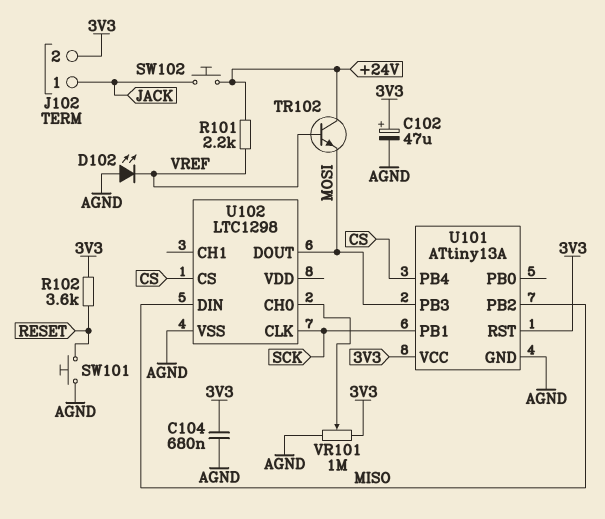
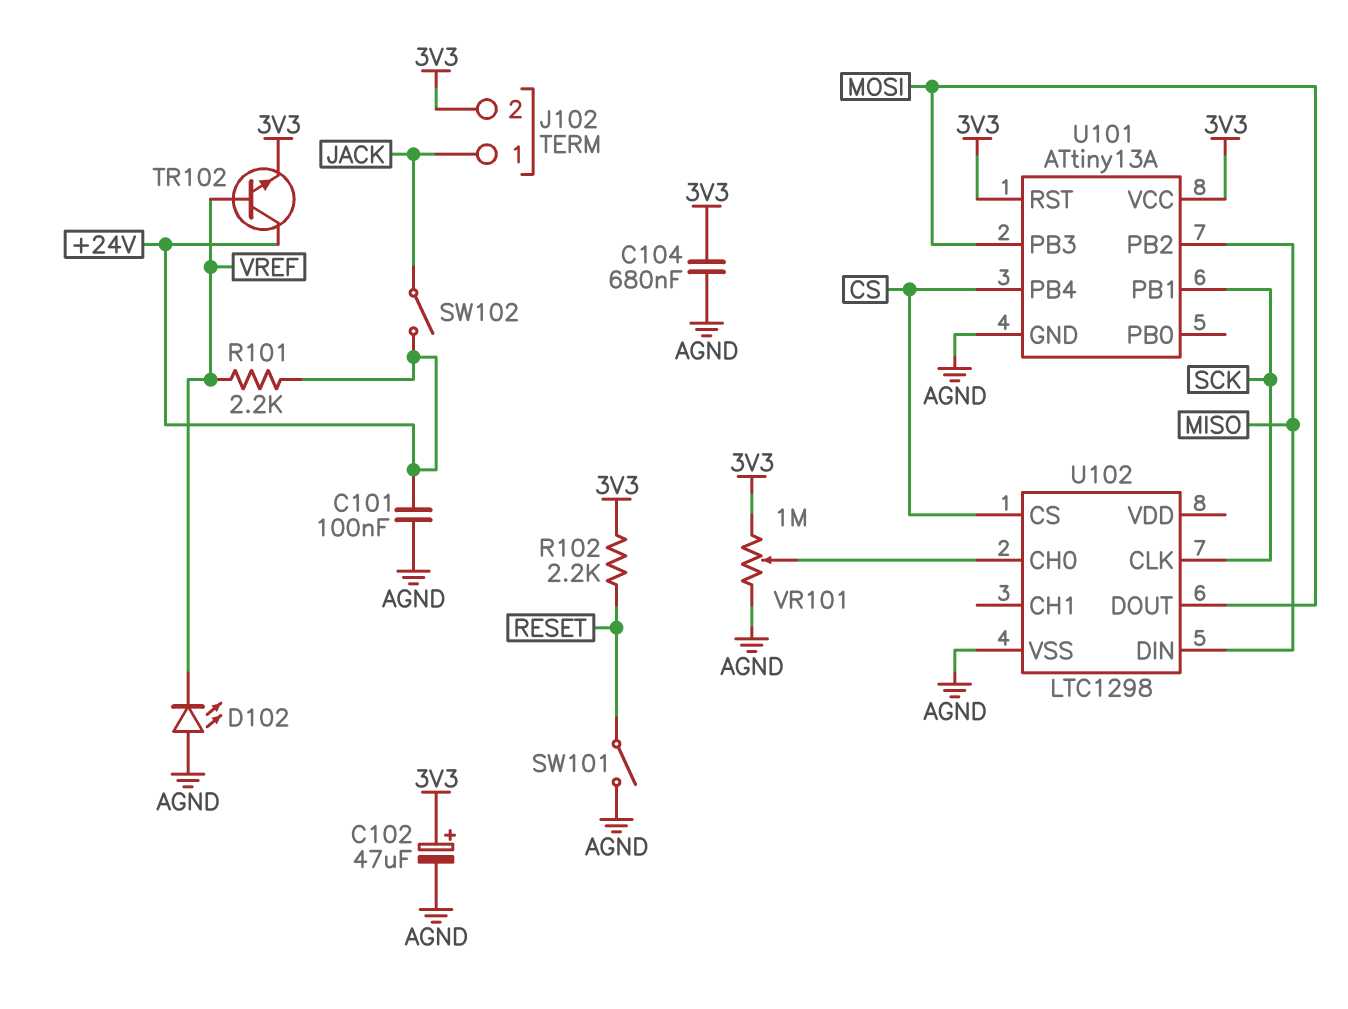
C101: none -> 100nF (+24V, AGND)
R102: 3.6k (3V3, RESET) -> 2.2k (3V3, RESET)
SW101: button (AGND, RESET) -> switch (AGND, RESET)
SW102: button (+24V, JACK) -> switch (+24V, JACK)
TR102: NPN (B VREF, C +24V, E MOSI) -> NPN (B VREF, C +24V, E 3V3)

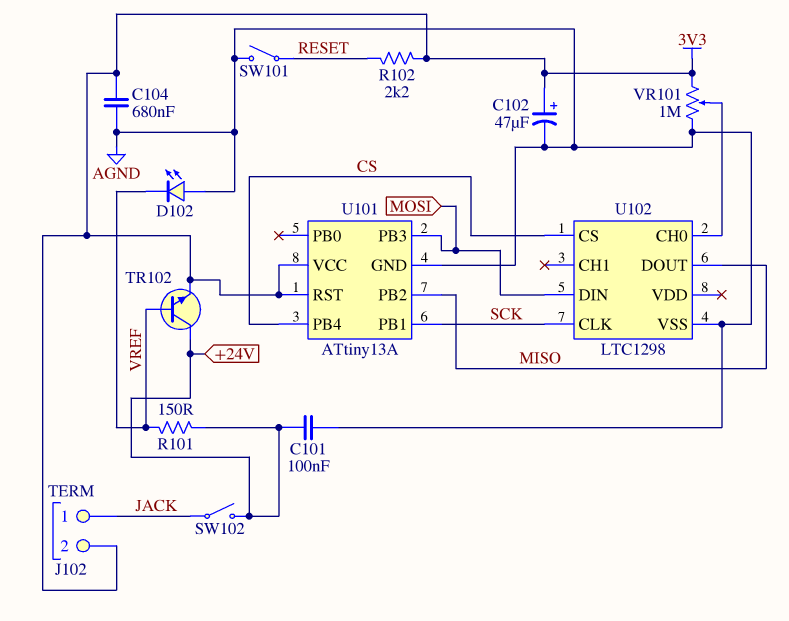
R101: 2.2k (+24V, VREF) -> 150 (+24V, VREF)
U102 pin DIN: MISO -> MOSI
U102 pin DOUT: MOSI -> MISO

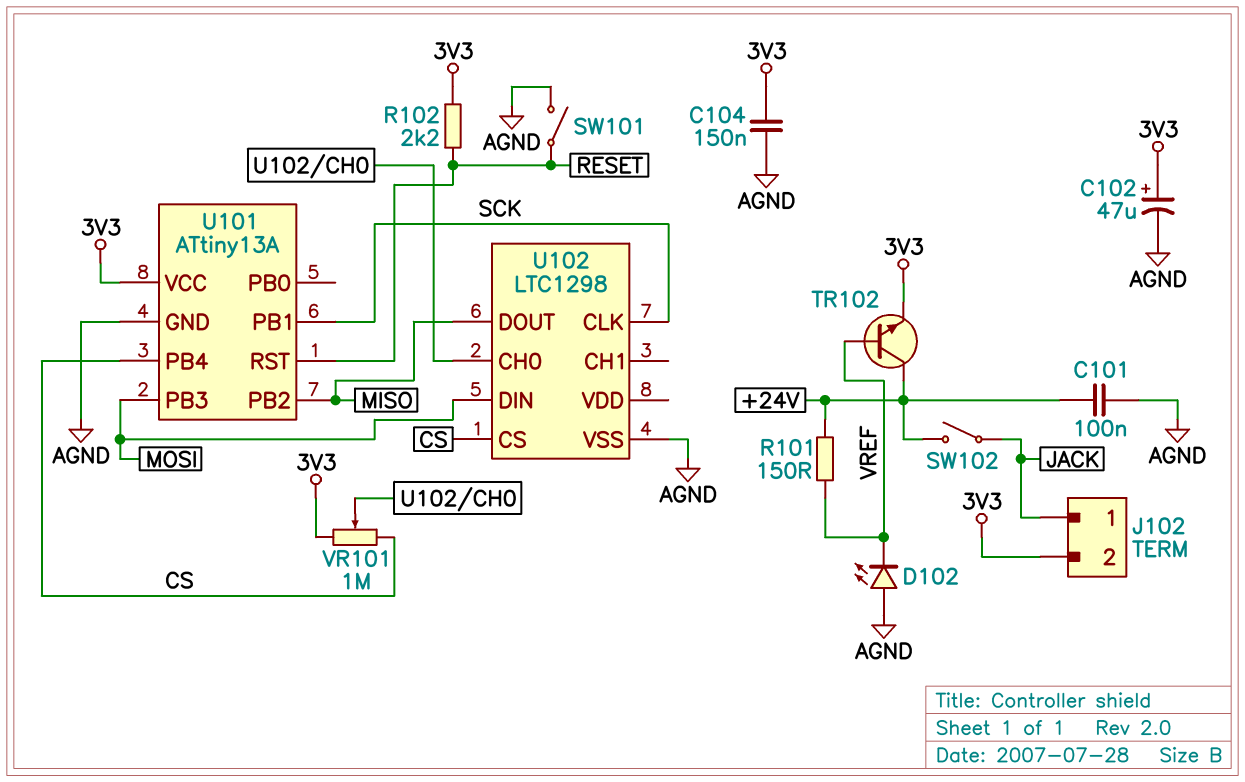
C104: 680nF (3V3, AGND) -> 150nF (3V3, AGND)
U101 pin RST: 3V3 -> RESET
VR101: 1M (3V3, AGND, wiper U102/CH0) -> 1M (3V3, CS, wiper U102/CH0)

